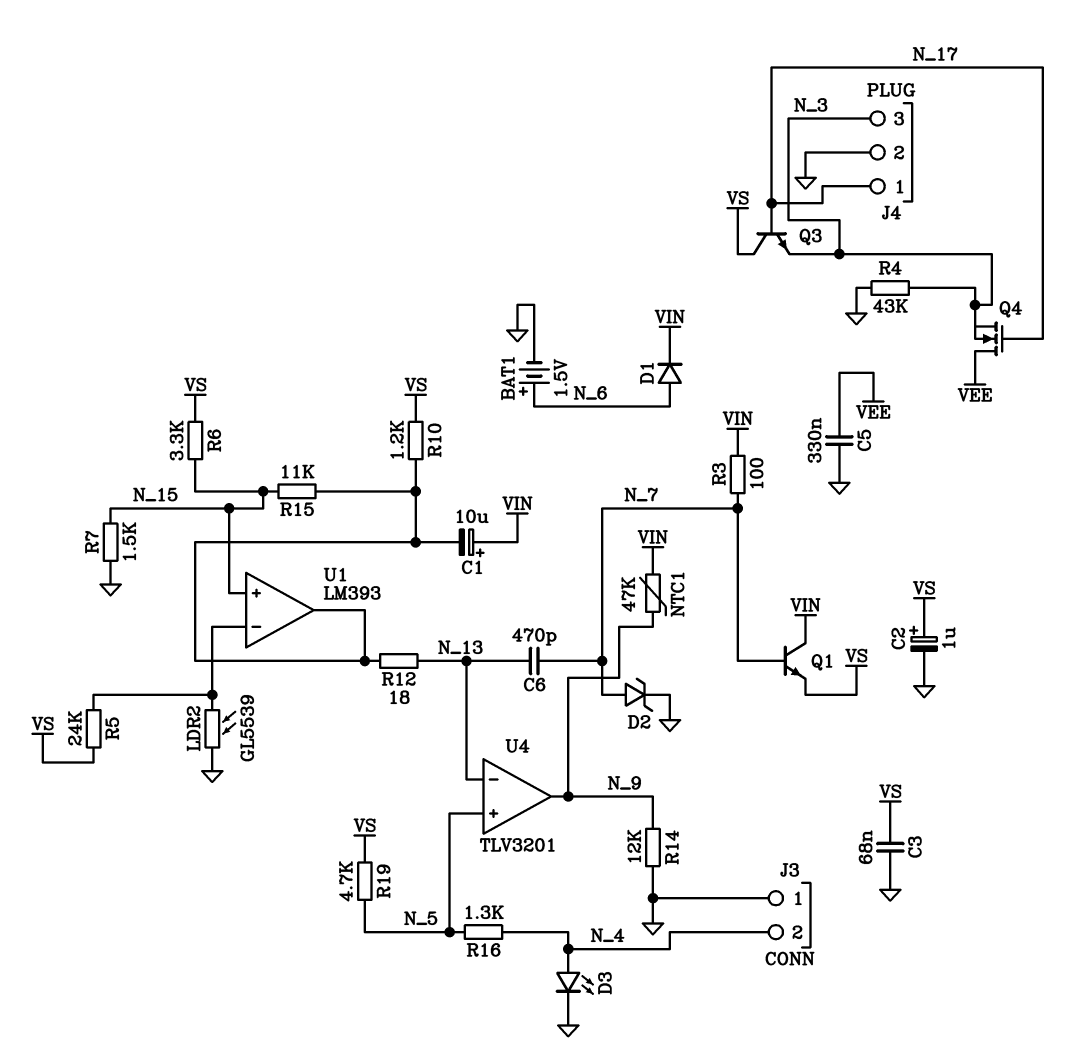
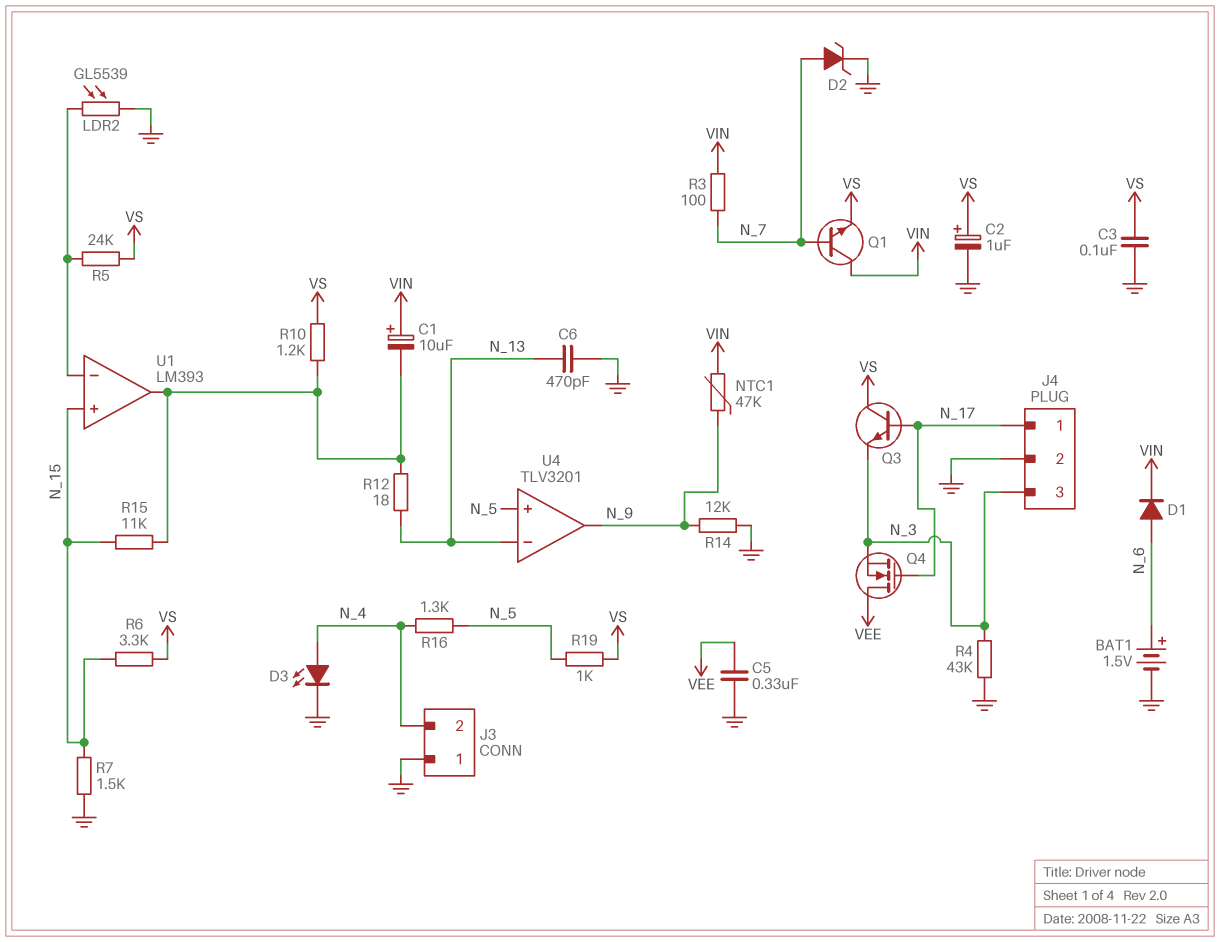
C3: 68nF (GND, VS) -> 100nF (GND, VS)
C6: 470pF (N_7, N_13) -> 470pF (GND, N_13)
R19: 4.7k (N_5, VS) -> 1k (N_5, VS)

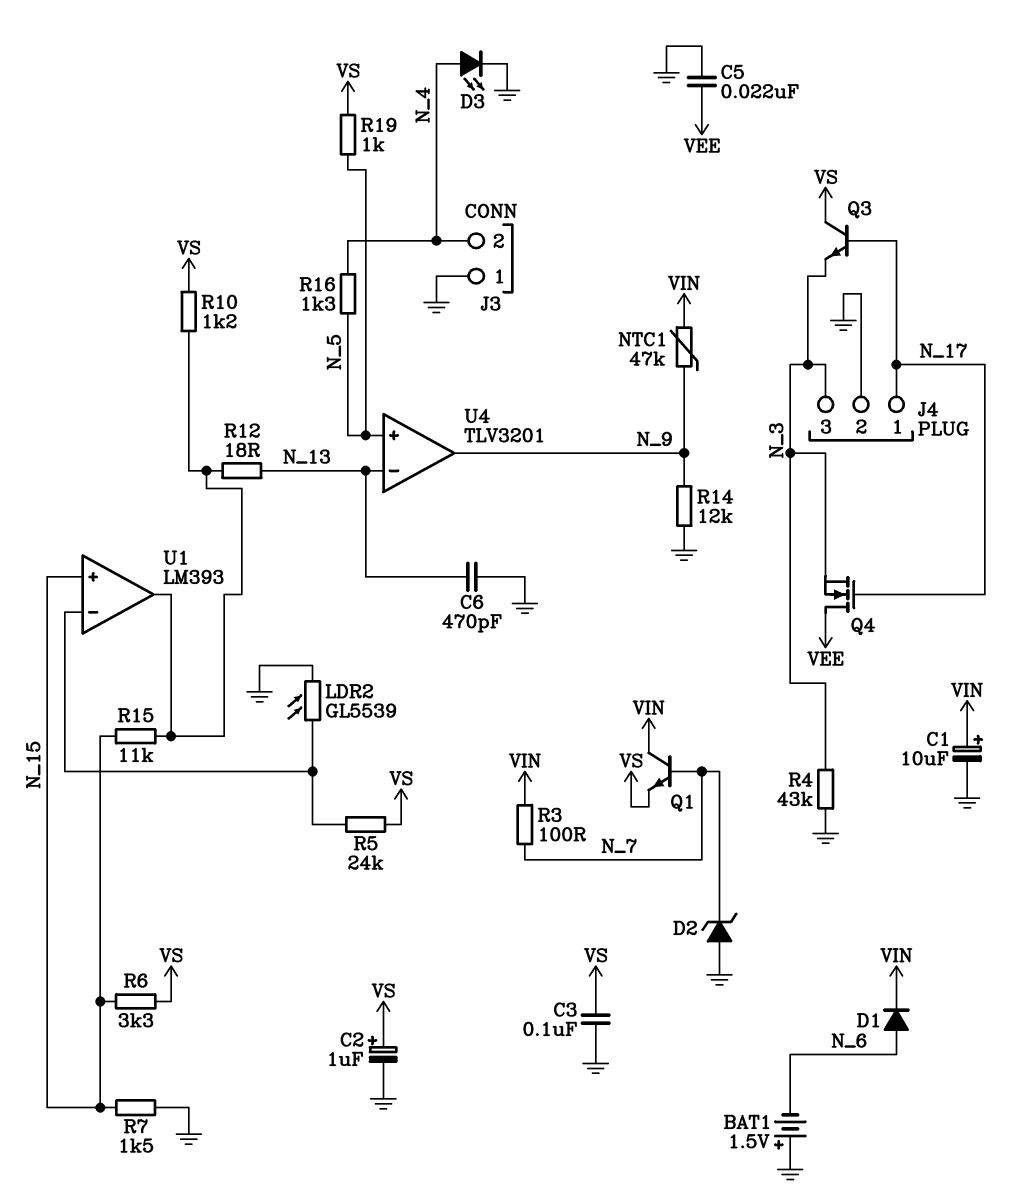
BAT1: 1.5V (plus N_6, minus GND) -> 1.5V (plus GND, minus N_6)
C1: 10uF (plus VIN, minus U1/out) -> 10uF (plus VIN, minus GND)
C5: 330nF (GND, VEE) -> 22nF (GND, VEE)
D2: zener (A N_7, K GND) -> zener (A GND, K N_7)

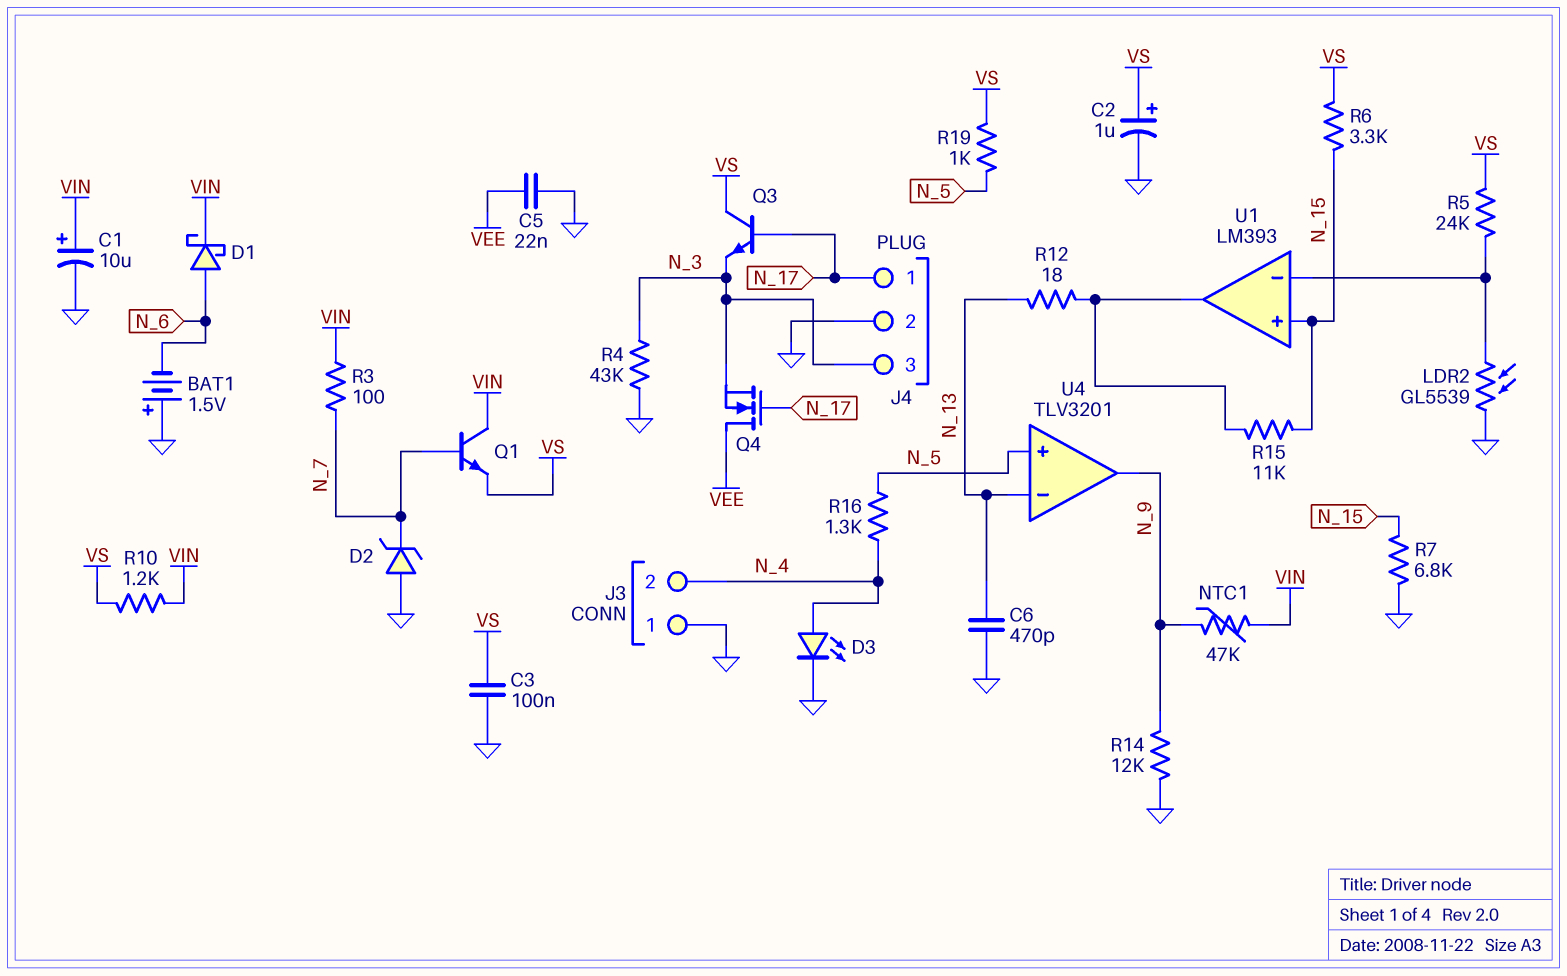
D1: diode (A N_6, K VIN) -> schottky (A N_6, K VIN)
R7: 1.5k (GND, N_15) -> 6.8k (GND, N_15)
R10: 1.2k (U1/out, VS) -> 1.2k (VIN, VS)

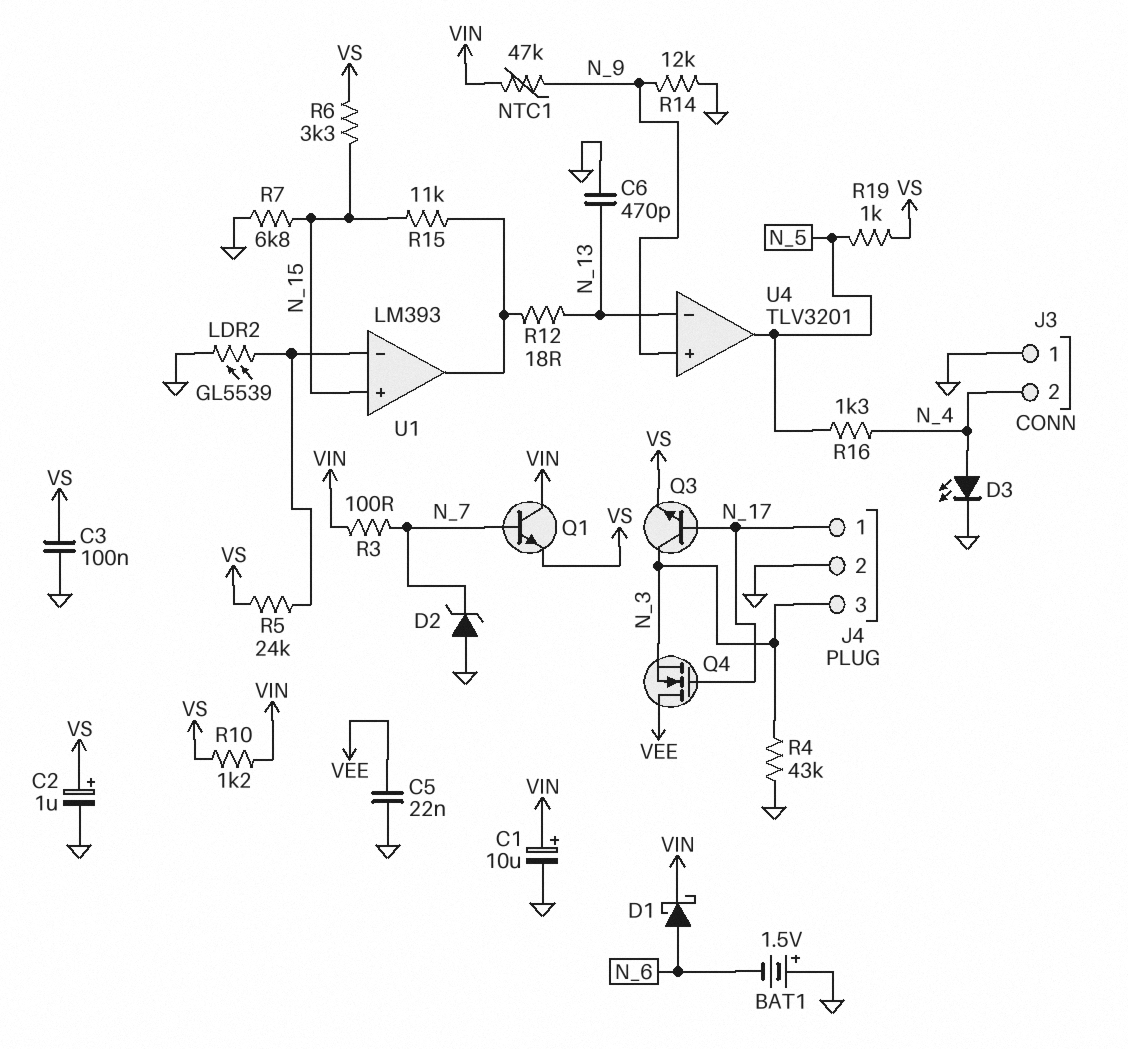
Q3: NPN (B N_17, C VS, E N_3) -> NPN (B N_17, C N_3, E VS)
U4 pin in+: N_5 -> N_9
U4 pin out: N_9 -> N_5

